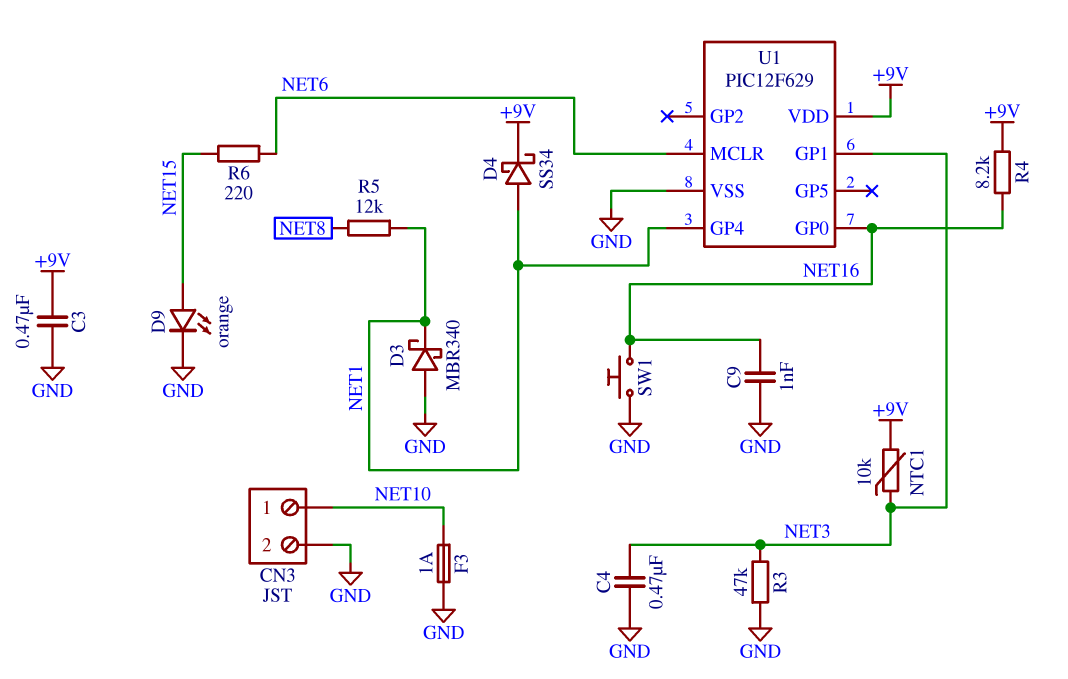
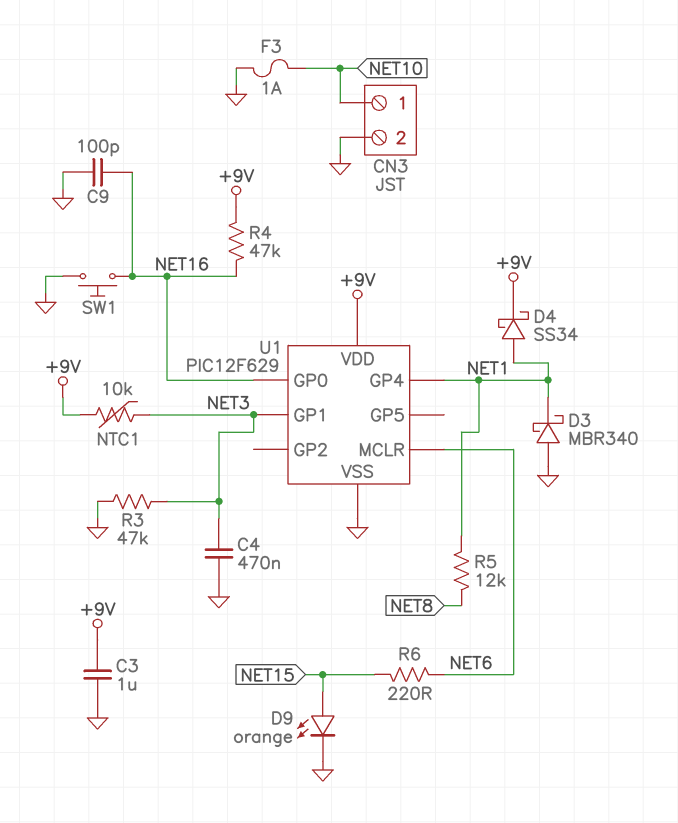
C3: 470nF (+9V, GND) -> 1uF (+9V, GND)
C9: 1nF (GND, NET16) -> 100pF (GND, NET16)
R4: 8.2k (+9V, NET16) -> 47k (+9V, NET16)

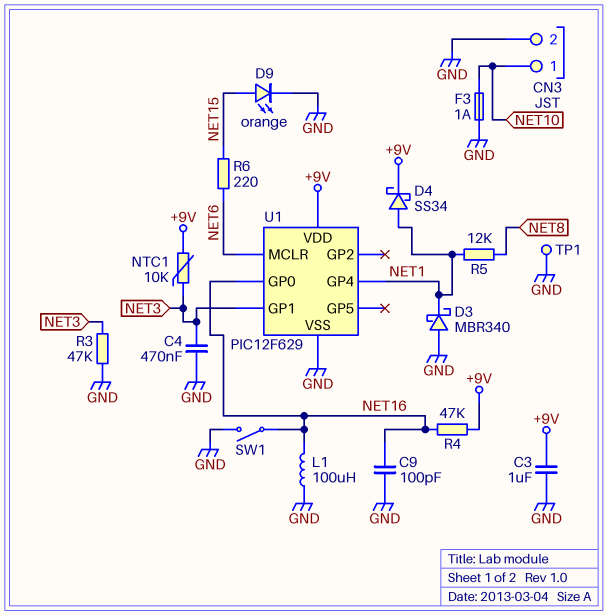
L1: none -> 100uH (GND, NET16)
SW1: button (GND, NET16) -> switch (GND, NET16)
TP1: none -> test point (GND)

